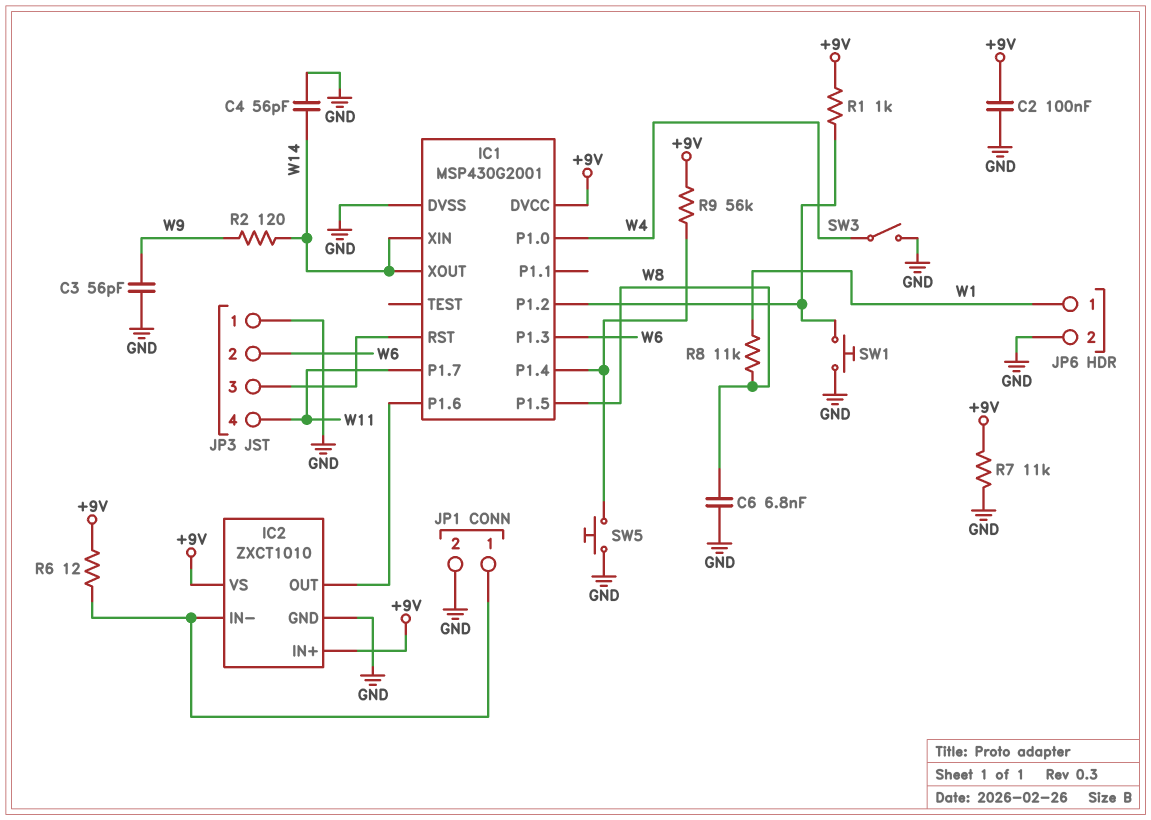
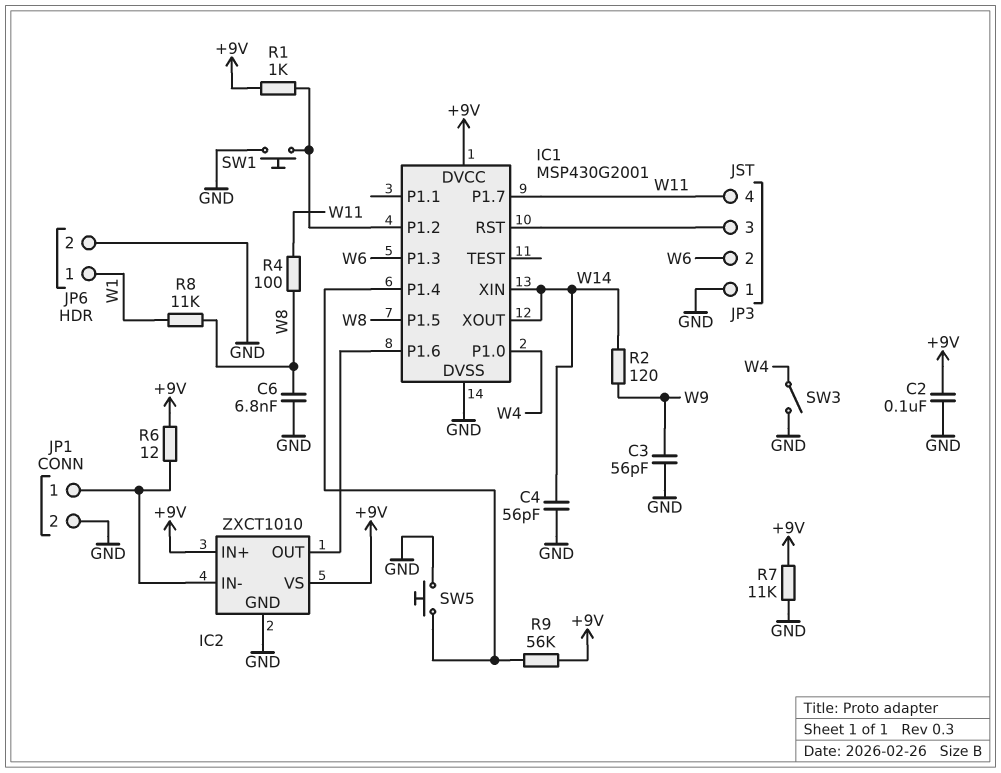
R4: none -> 100 (W8, W11)

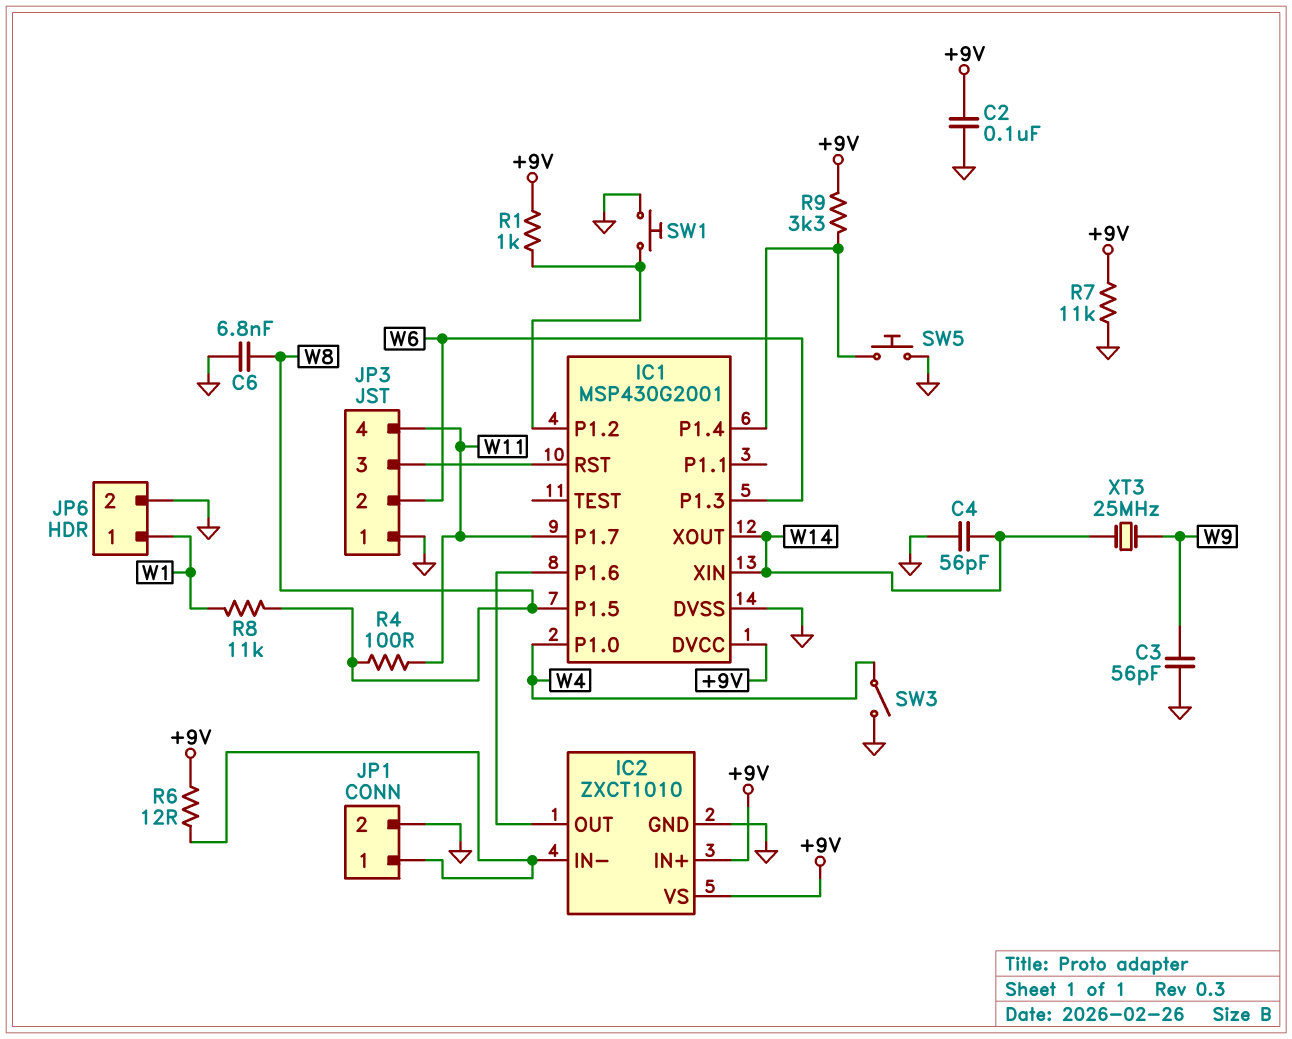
R2: 120 (W9, W14) -> none
R9: 56k (+9V, IC1/P1.4) -> 3.3k (+9V, IC1/P1.4)
XT3: none -> 25MHz (W9, W14)

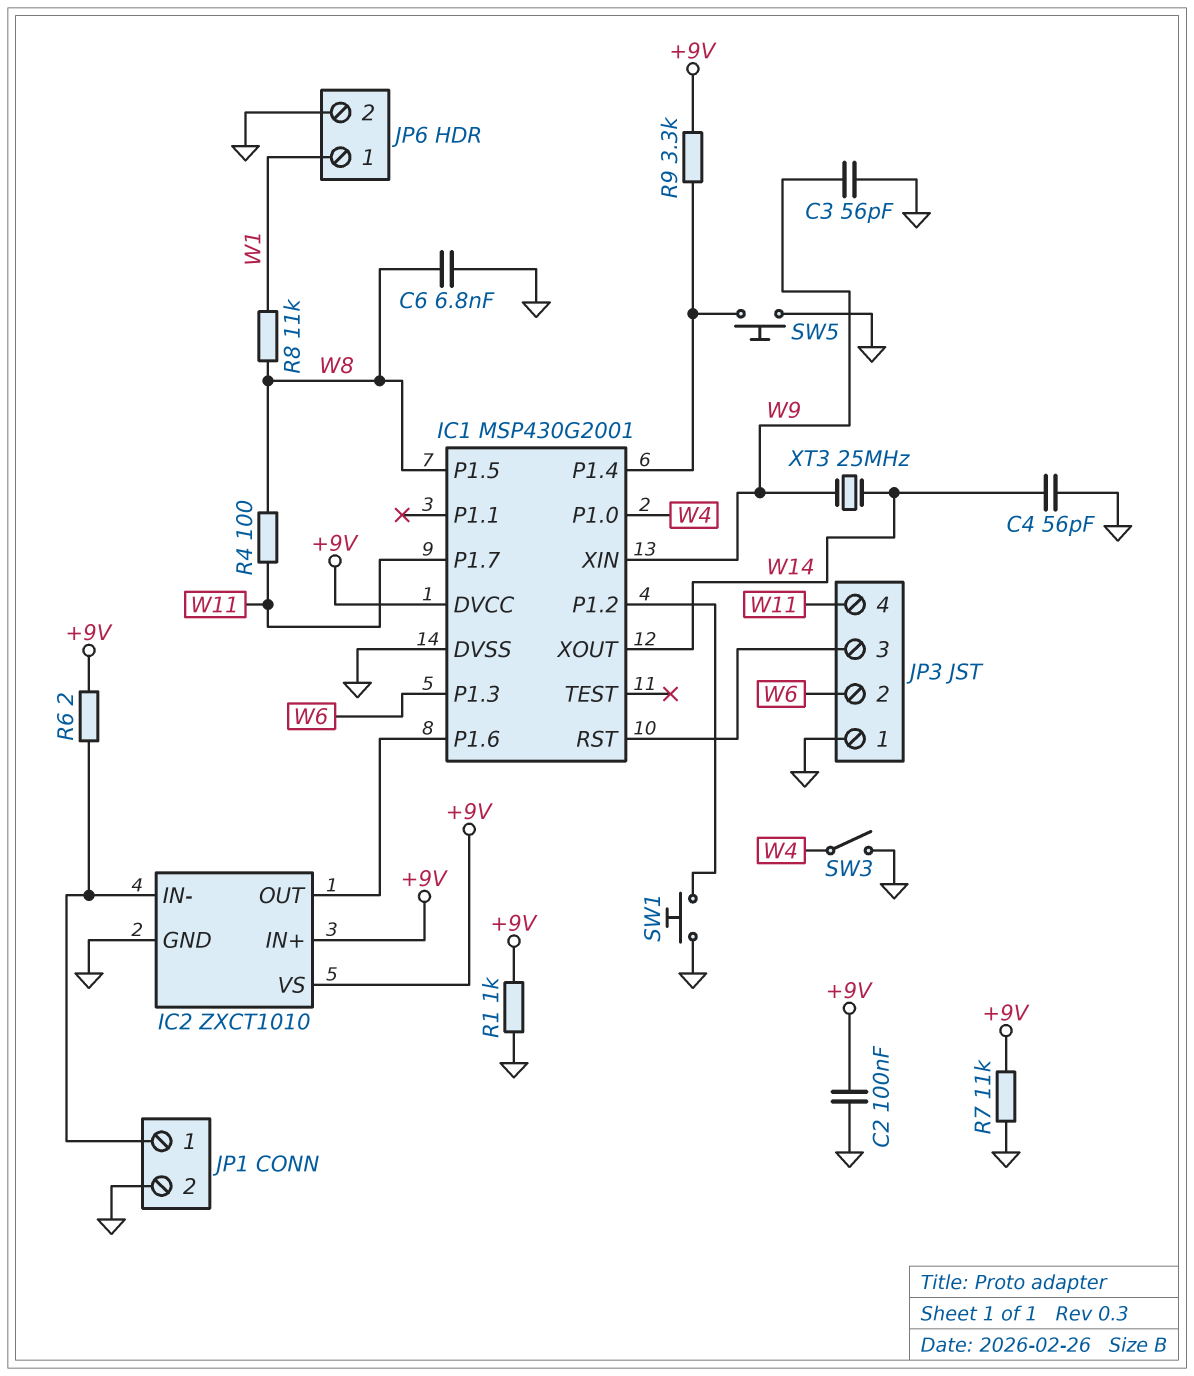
IC1 pin XIN: W14 -> W9
R1: 1k (+9V, IC1/P1.2) -> 1k (+9V, GND)
R6: 12 (+9V, IC2/IN-) -> 2 (+9V, IC2/IN-)

